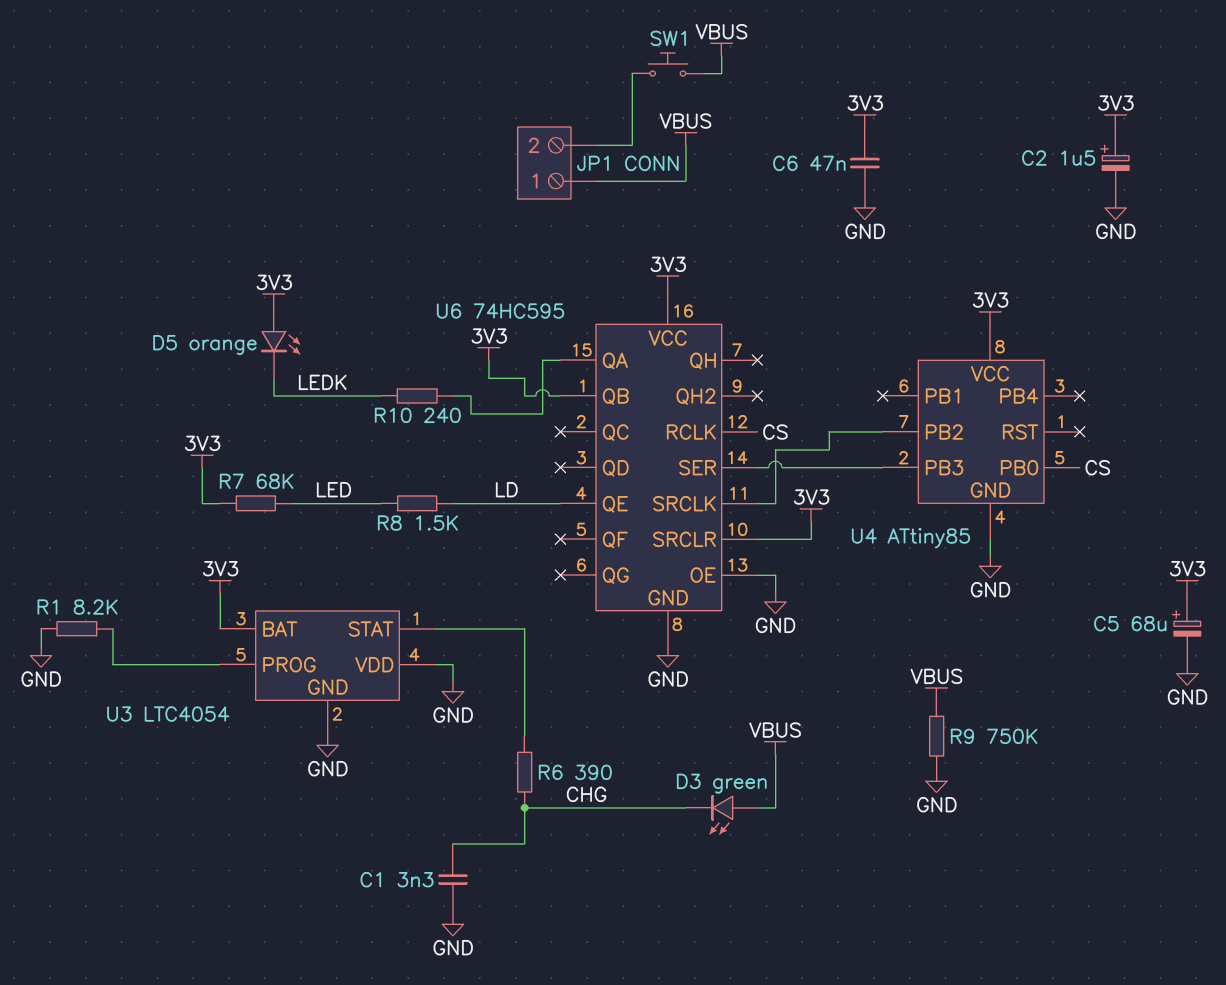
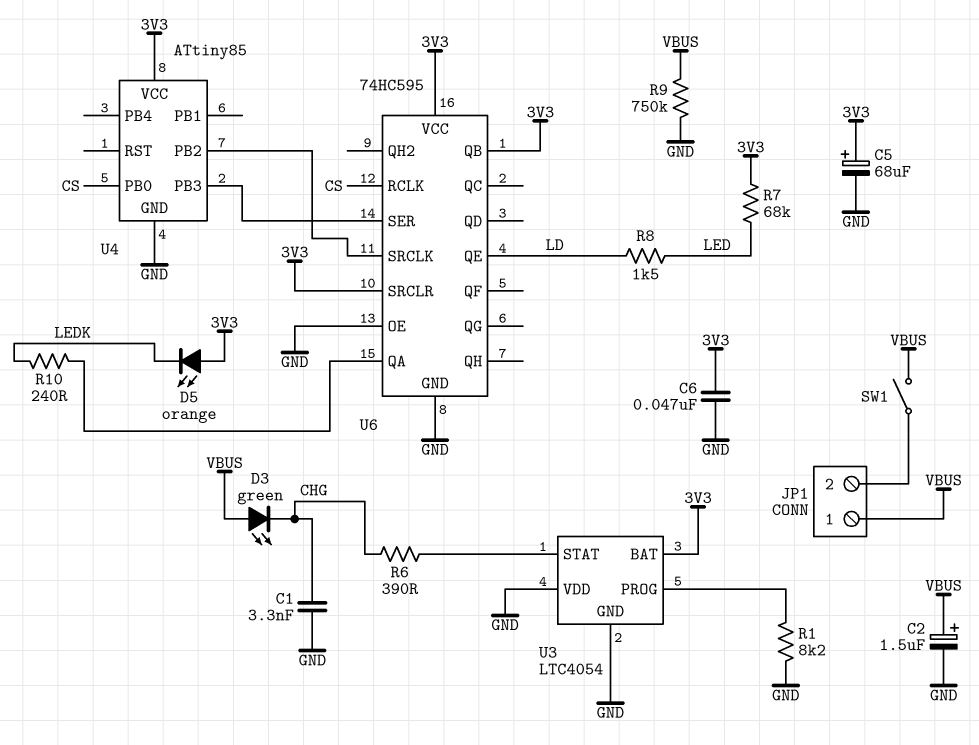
C2: 1.5uF (plus 3V3, minus GND) -> 1.5uF (plus VBUS, minus GND)
SW1: button (JP1/2, VBUS) -> switch (JP1/2, VBUS)

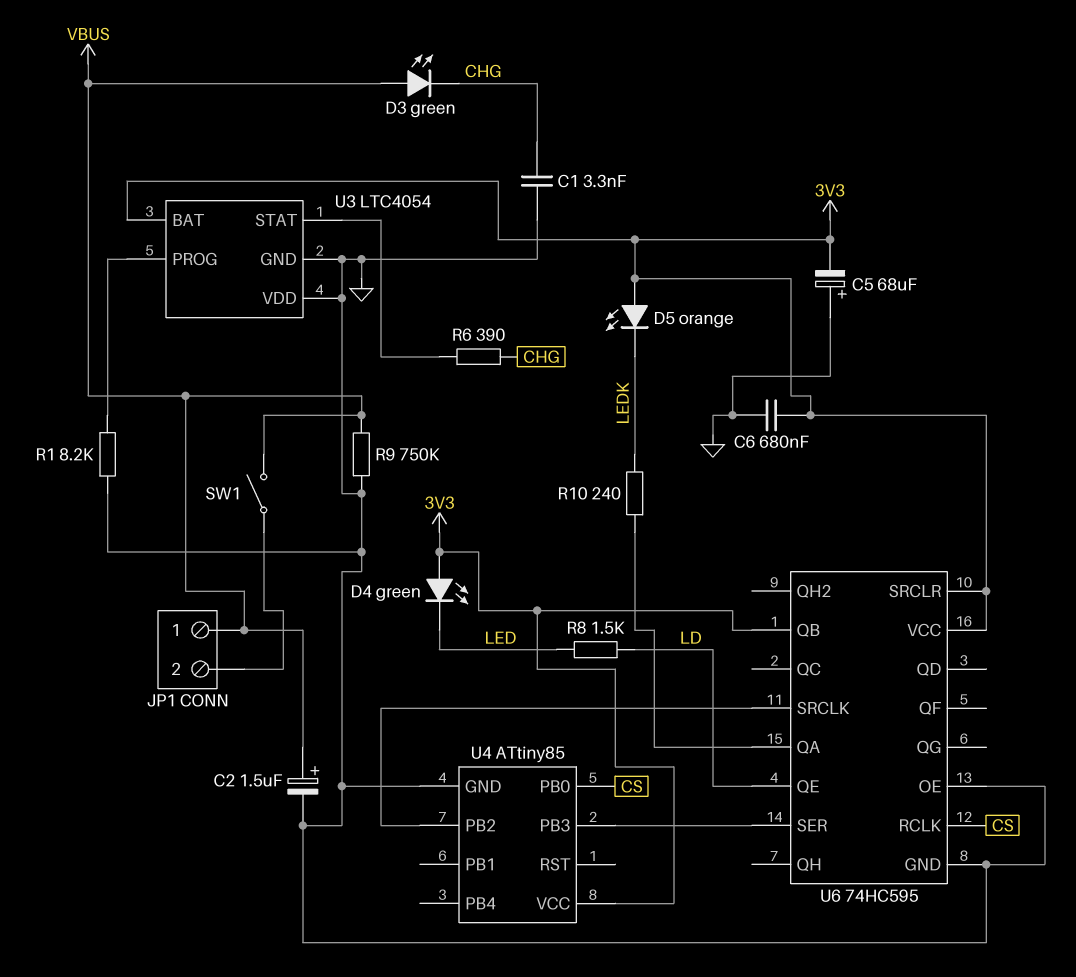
C5: 68uF (plus 3V3, minus GND) -> 68uF (plus GND, minus 3V3)
C6: 47nF (3V3, GND) -> 680nF (3V3, GND)
D4: none -> LED green (A 3V3, K LED)
R7: 68k (3V3, LED) -> none

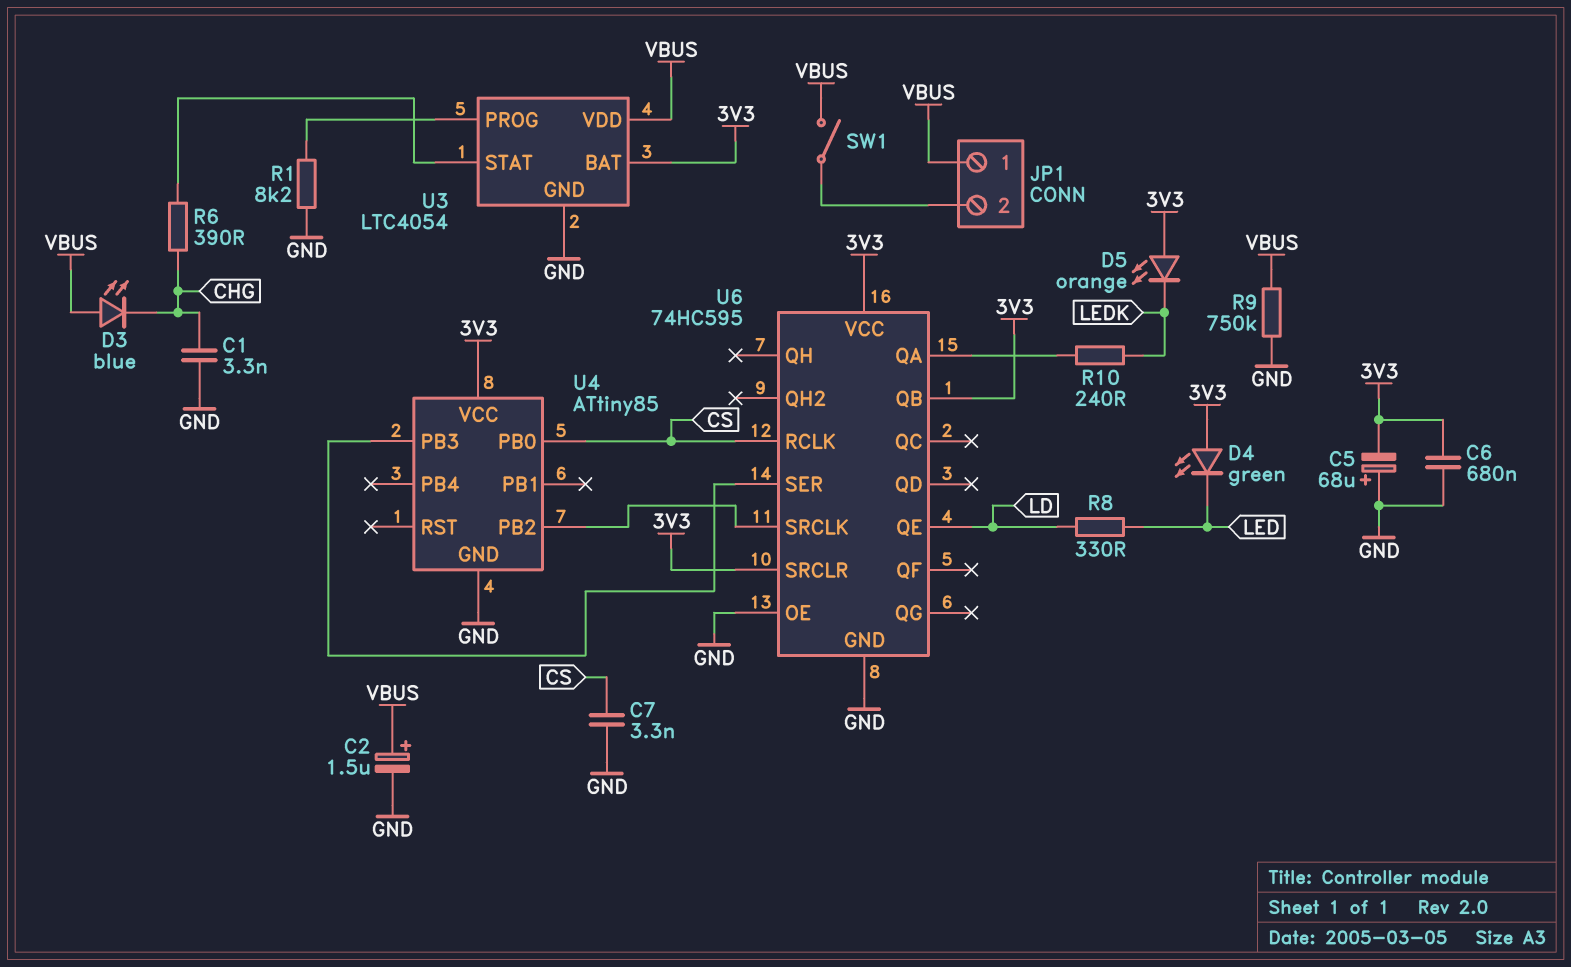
C7: none -> 3.3nF (CS, GND)
D3: LED green (A VBUS, K CHG) -> LED blue (A VBUS, K CHG)
R8: 1.5k (LD, LED) -> 330 (LD, LED)
U3 pin VDD: GND -> VBUS

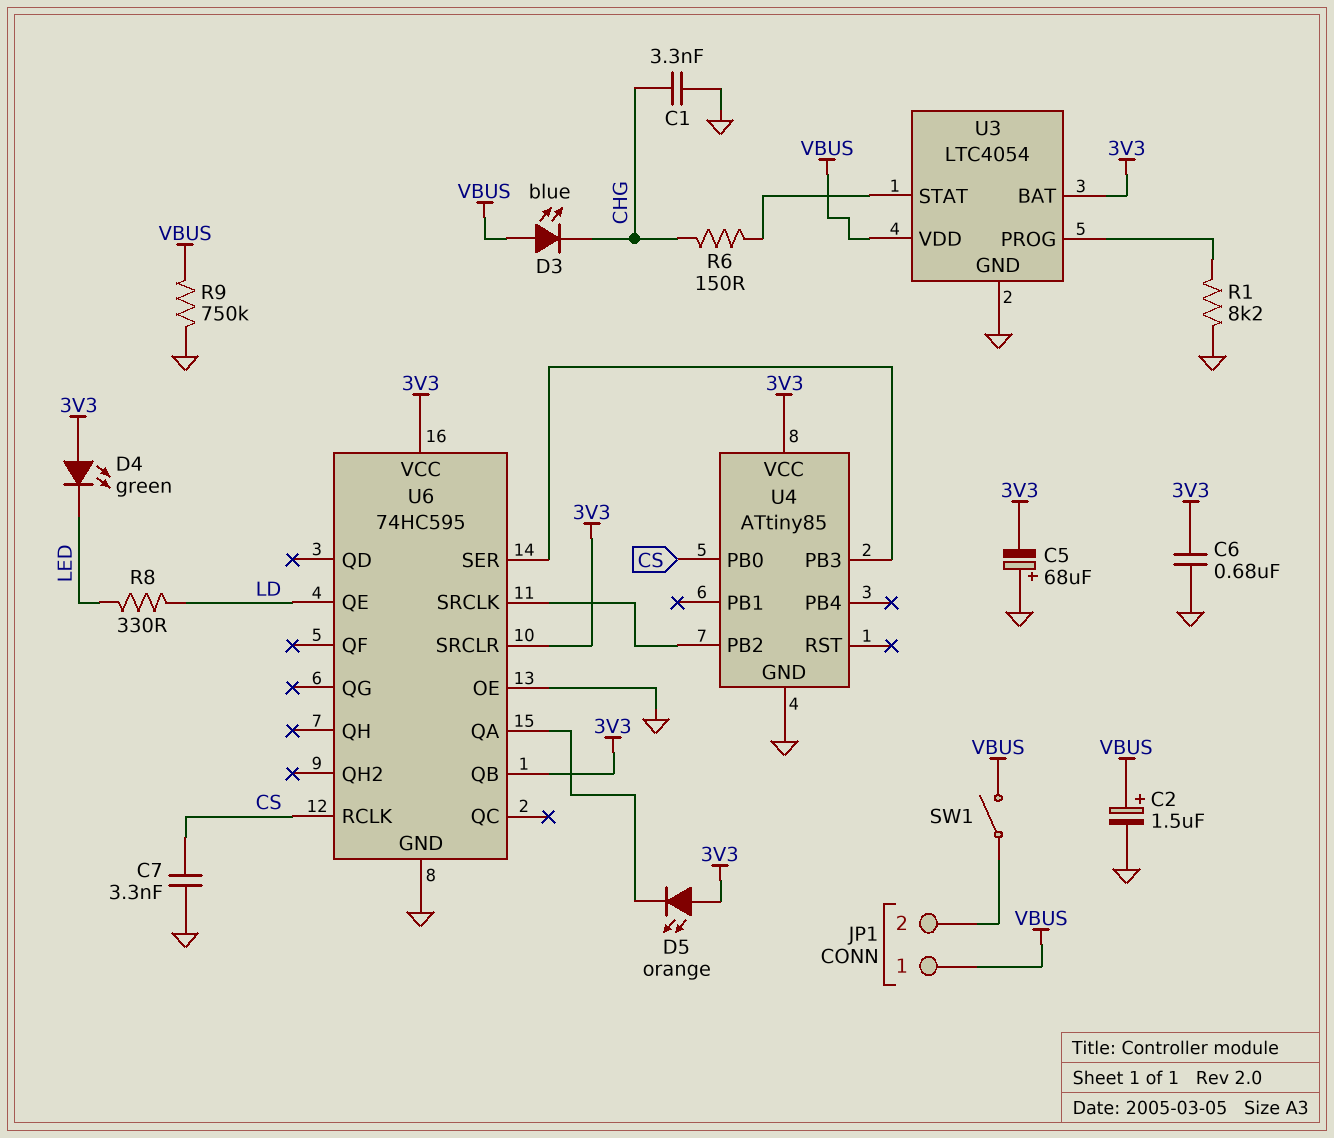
D5: LED orange (A 3V3, K LEDK) -> LED orange (A 3V3, K U6/QA)
R6: 390 (CHG, U3/STAT) -> 150 (CHG, U3/STAT)
R10: 240 (LEDK, U6/QA) -> none

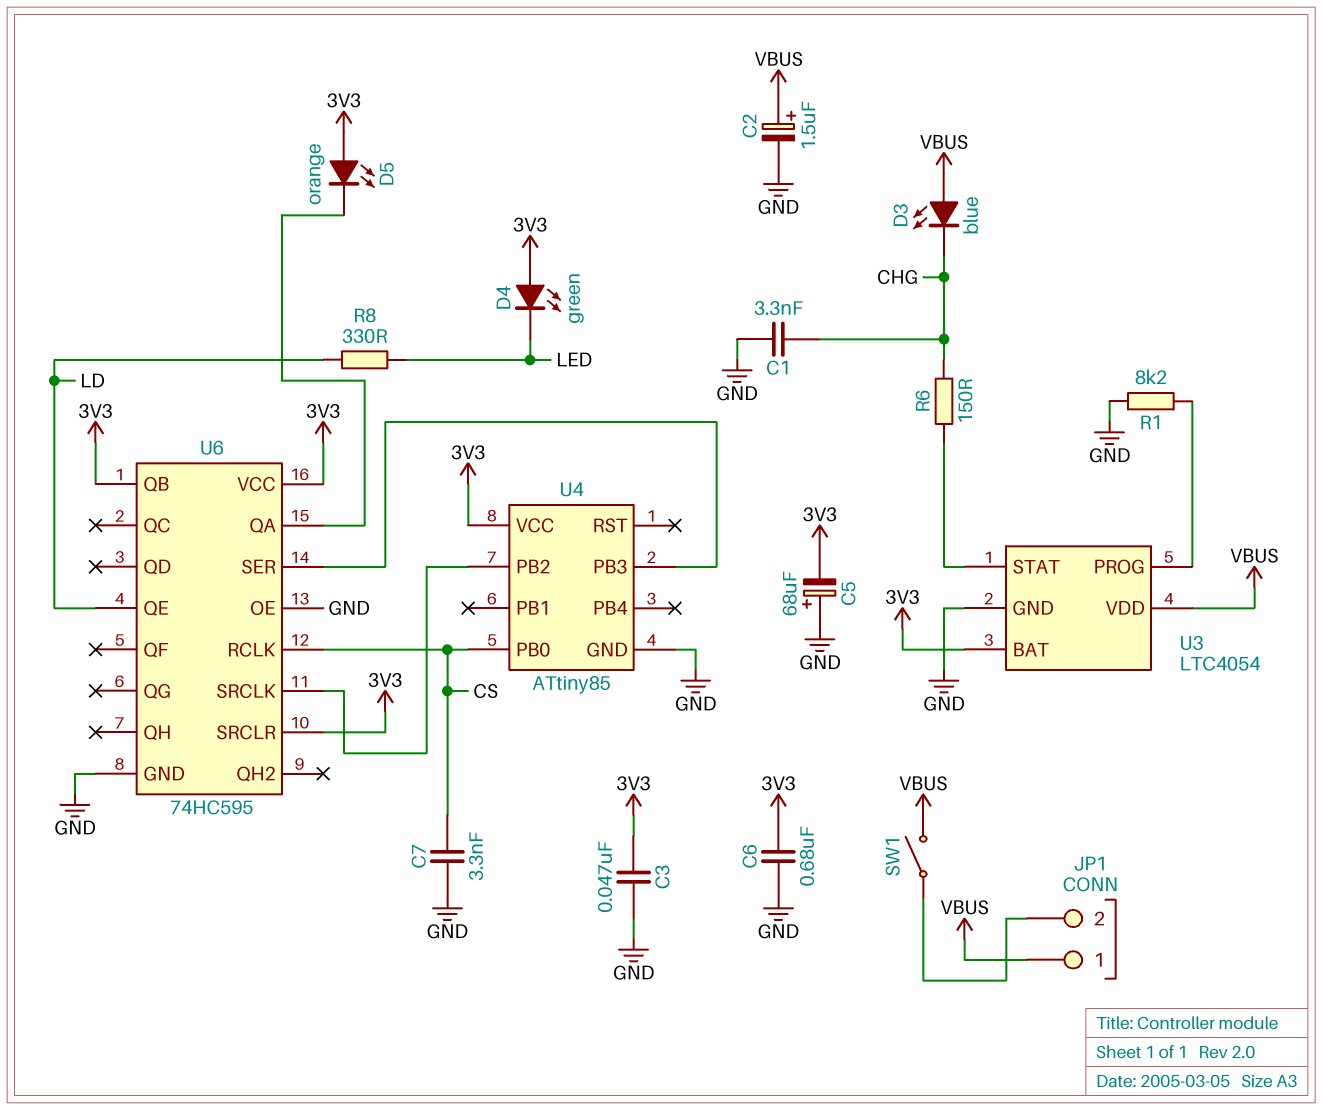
C3: none -> 47nF (3V3, GND)
R9: 750k (GND, VBUS) -> none

